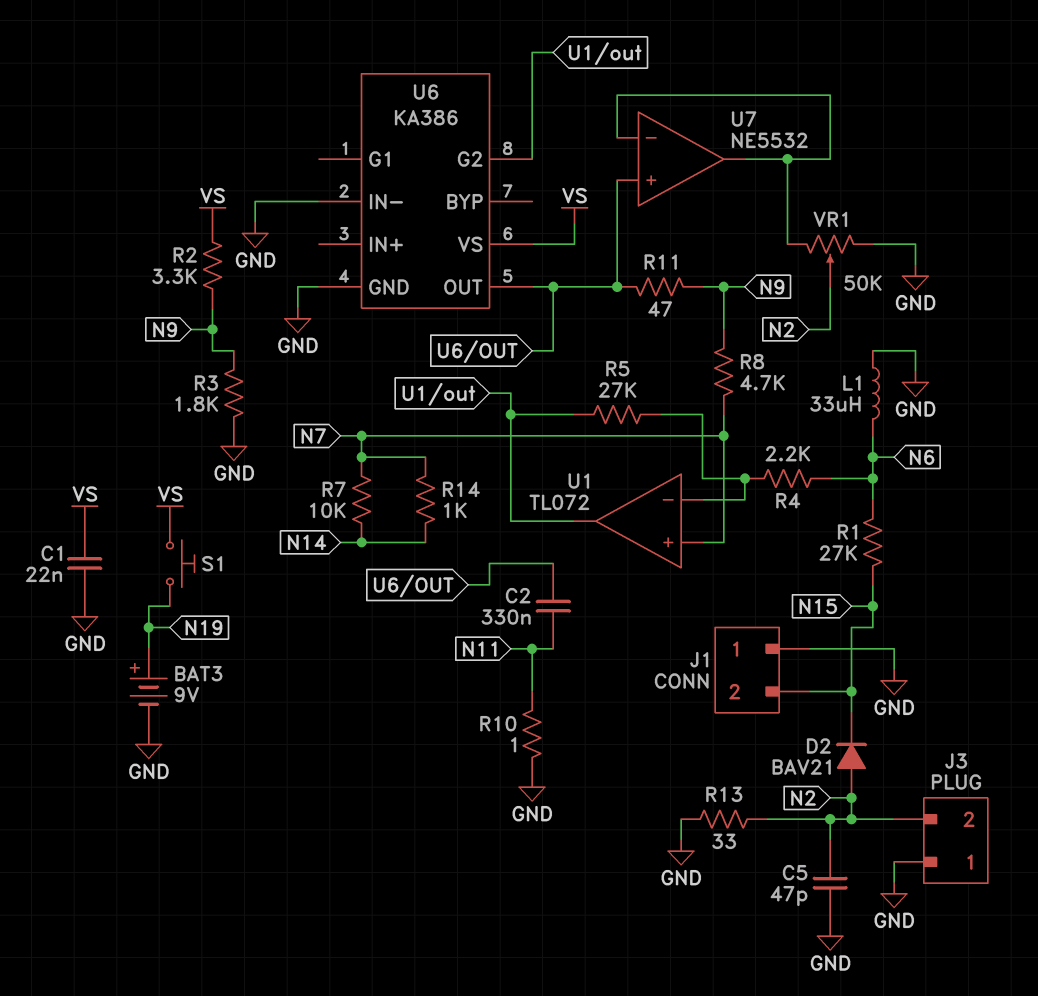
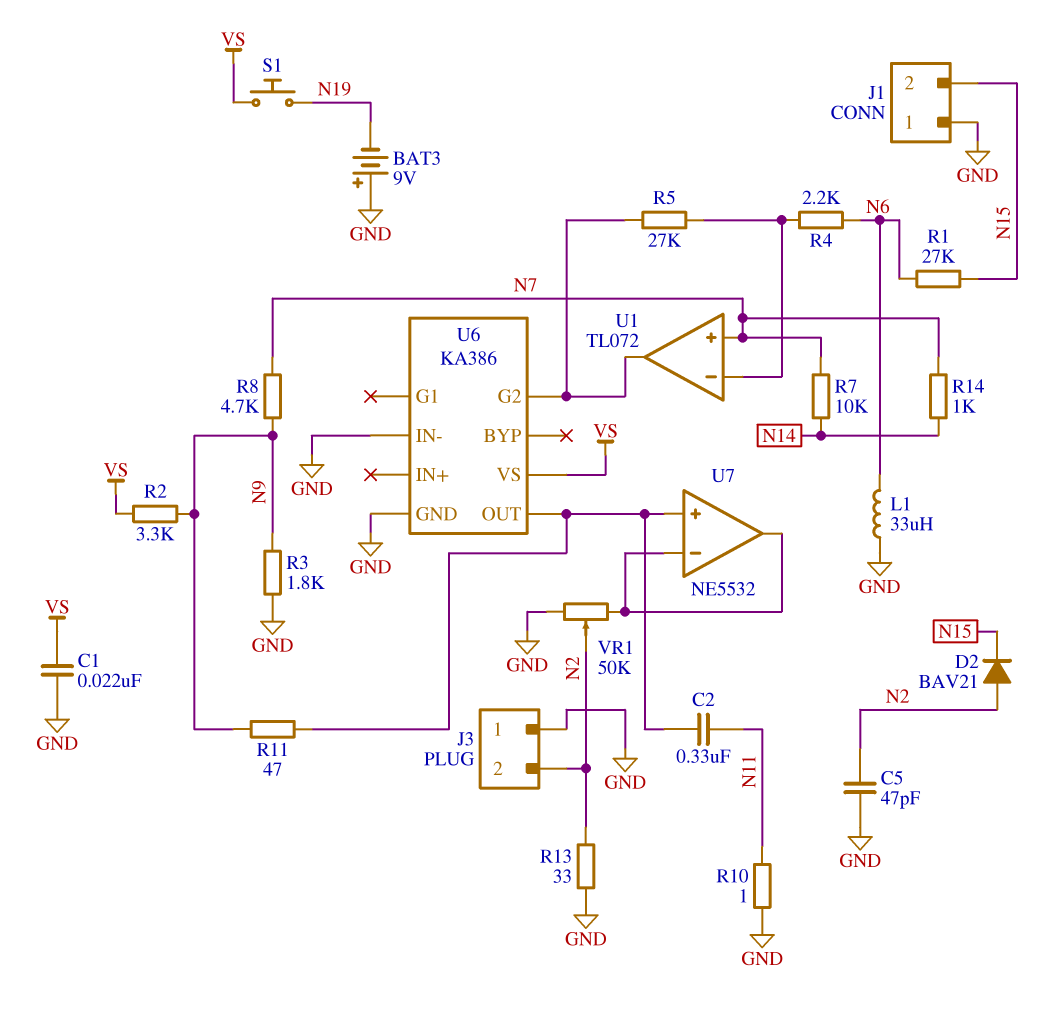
BAT3: 9V (plus N19, minus GND) -> 9V (plus GND, minus N19)

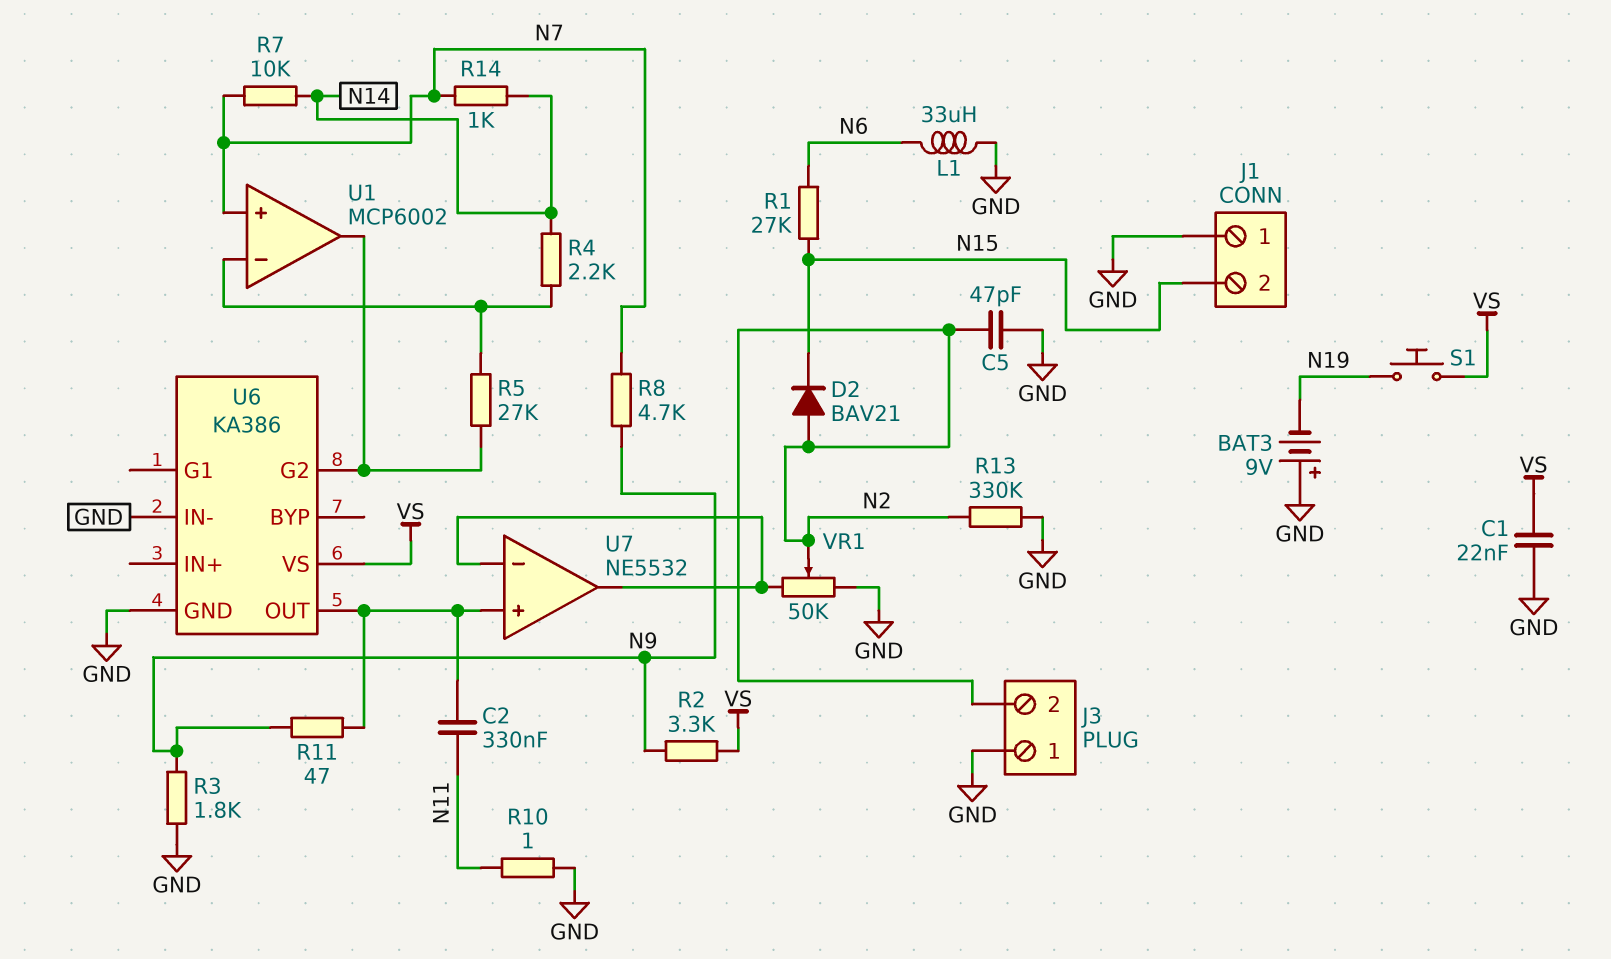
R4: 2.2k (N6, U1/in-) -> 2.2k (N14, U1/in-)
R13: 33 (GND, N2) -> 330k (GND, N2)
U1: TL072 -> MCP6002

